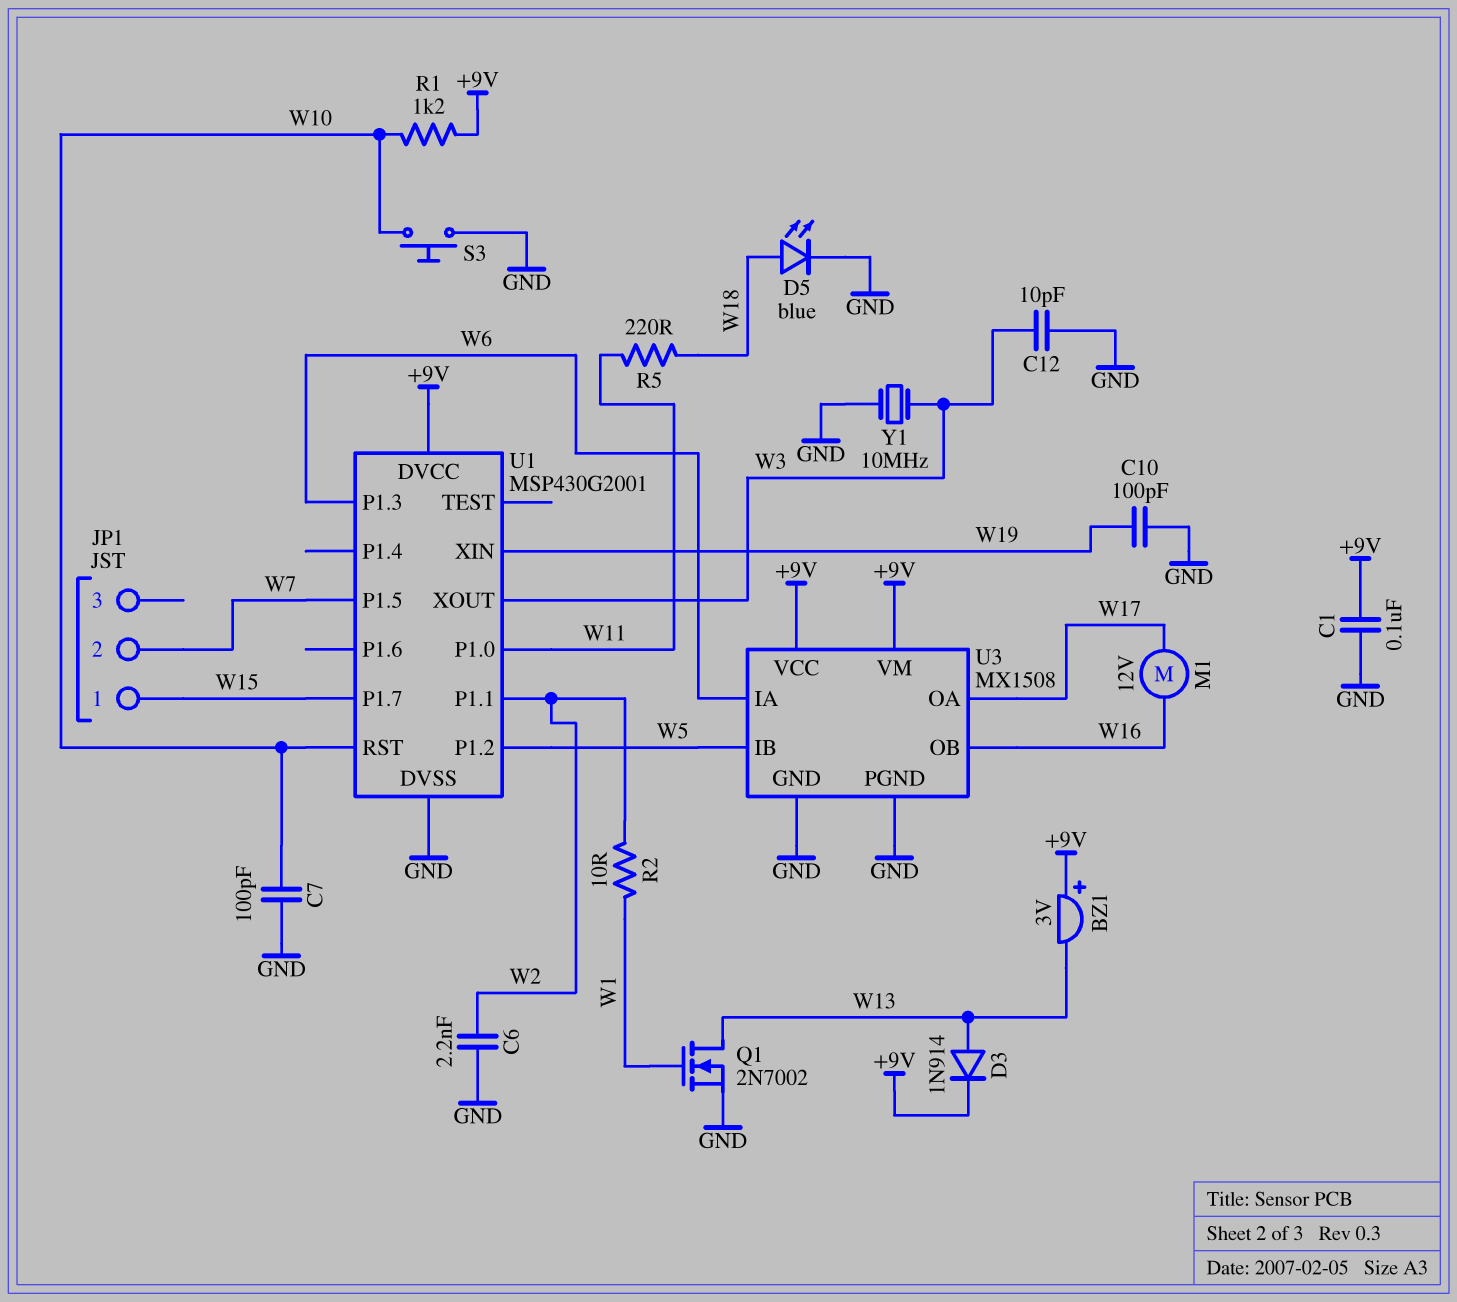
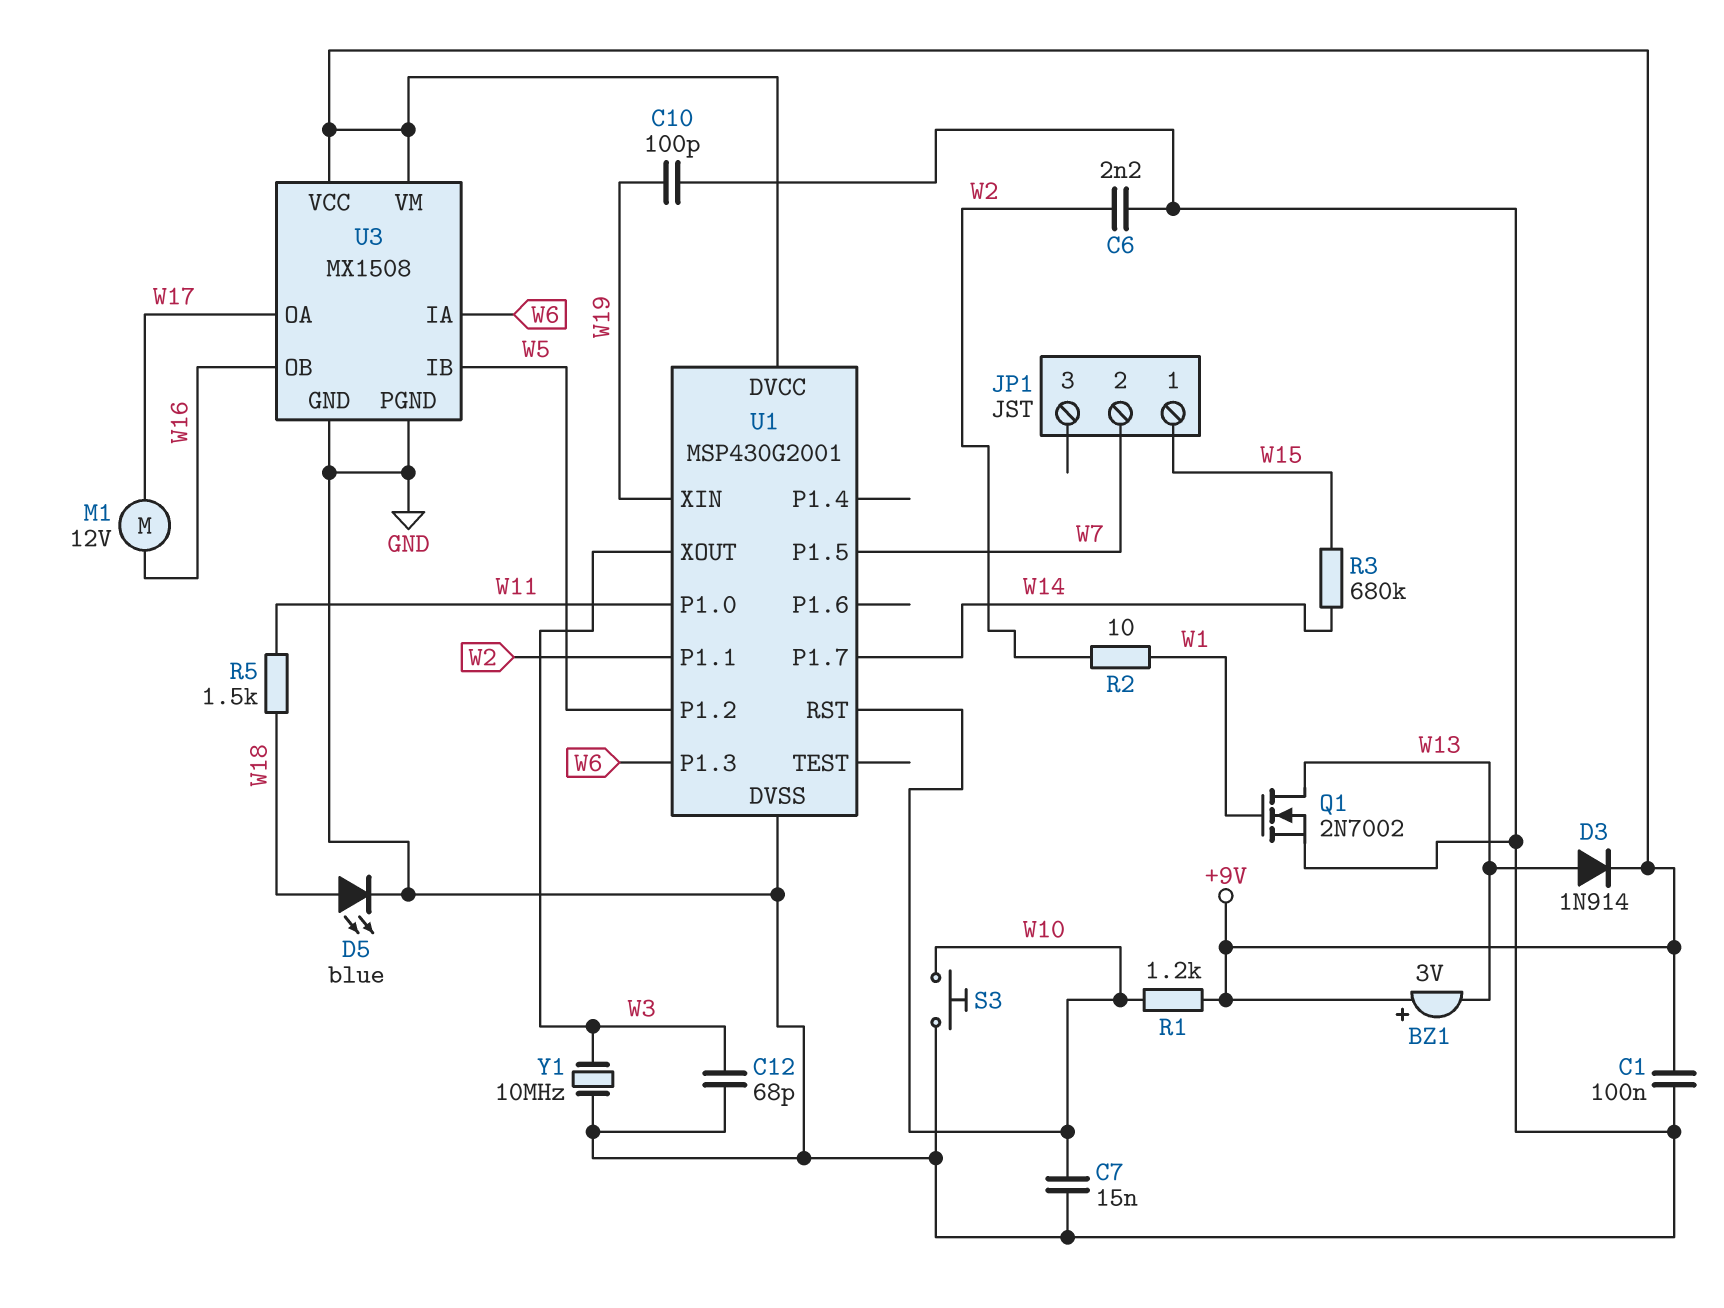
C7: 100pF (GND, W10) -> 15nF (GND, W10)
C12: 10pF (GND, W3) -> 68pF (GND, W3)
R3: none -> 680k (W14, W15)
R5: 220 (W11, W18) -> 1.5k (W11, W18)
U1 pin P1.7: W15 -> W14

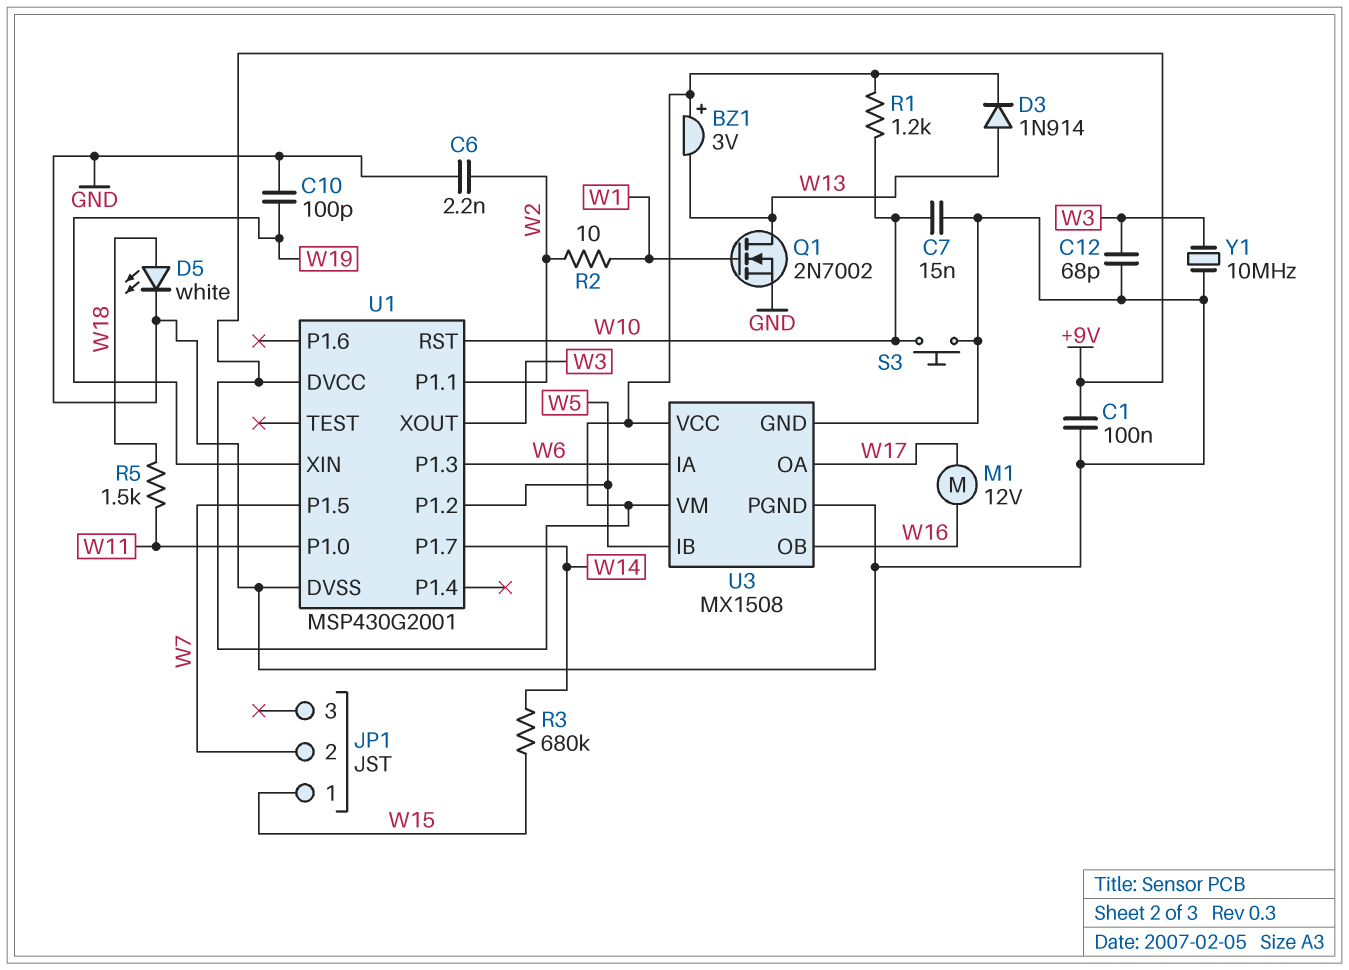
D5: LED blue (A W18, K GND) -> LED white (A W18, K GND)

